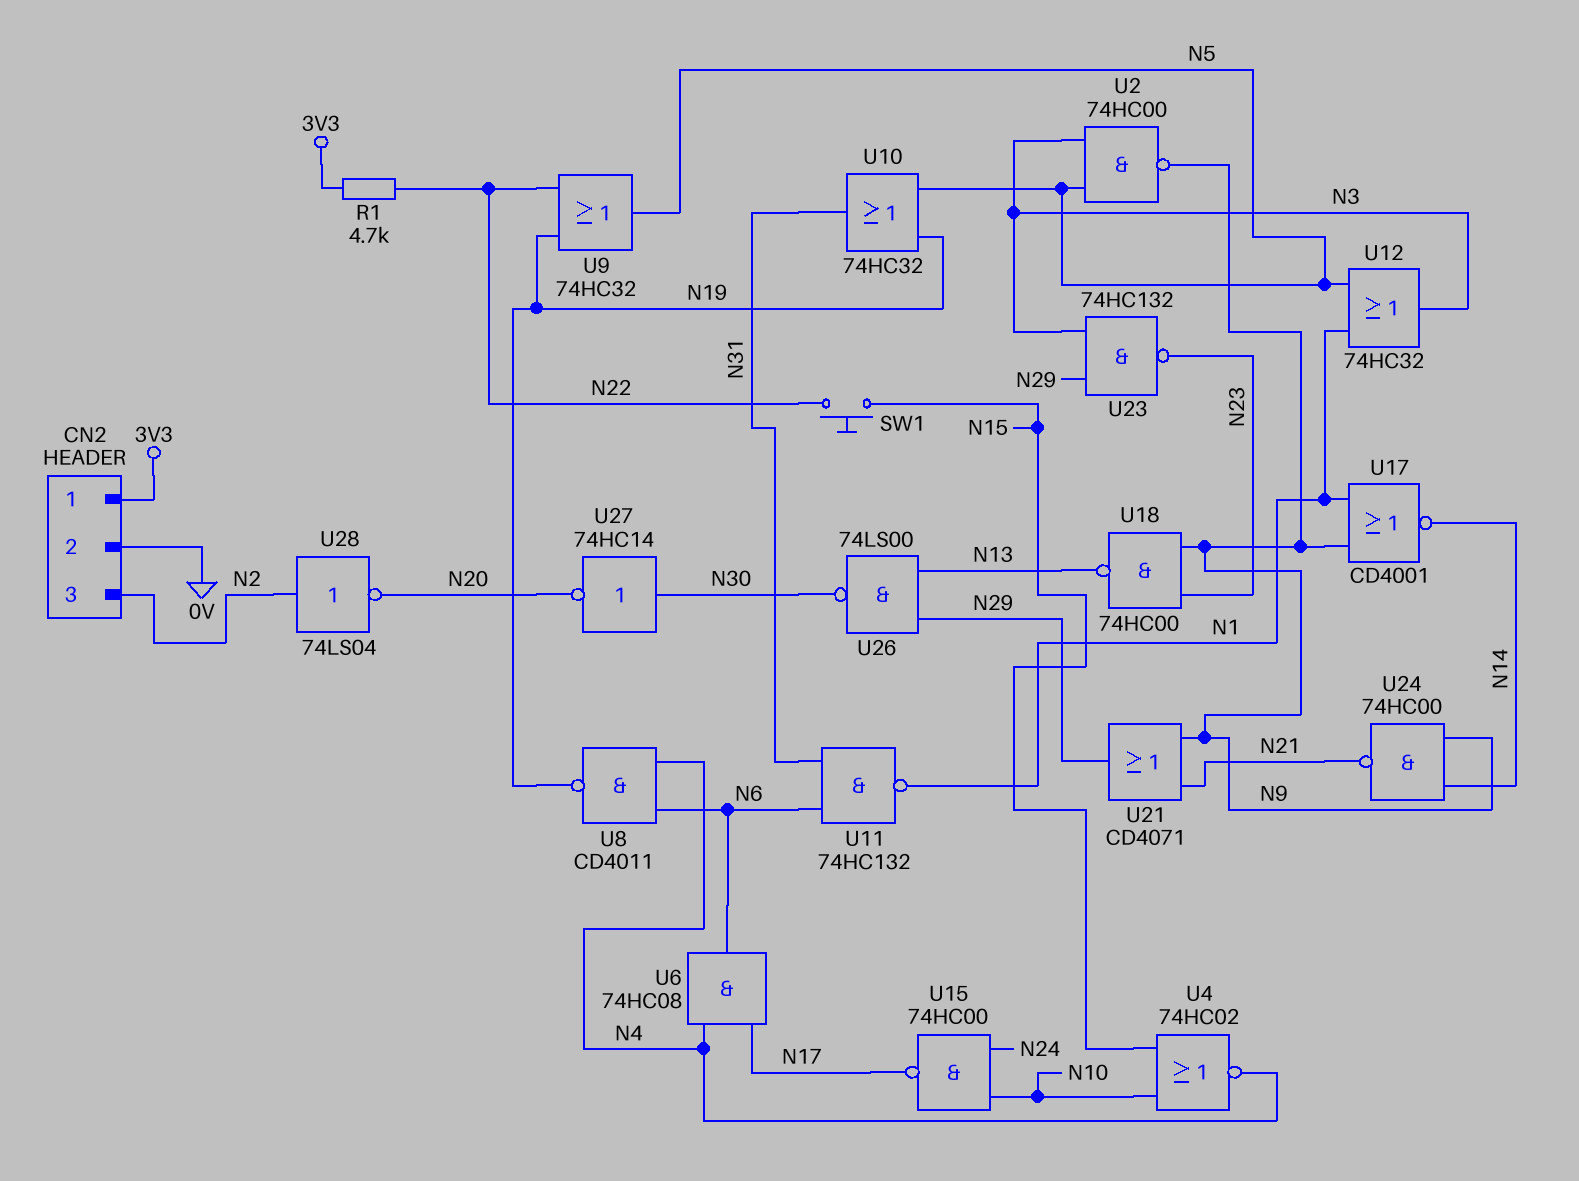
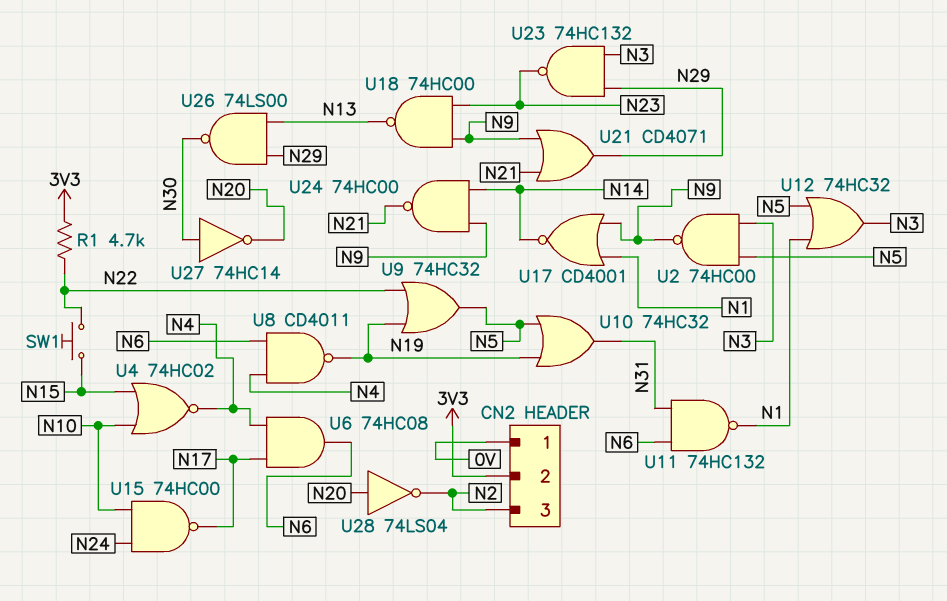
CN2 pin 1: 3V3 -> 0V
CN2 pin 2: 0V -> 3V3
U28: NOT 74LS04 (in N2, out N20) -> NOT 74LS04 (in N20, out N2)

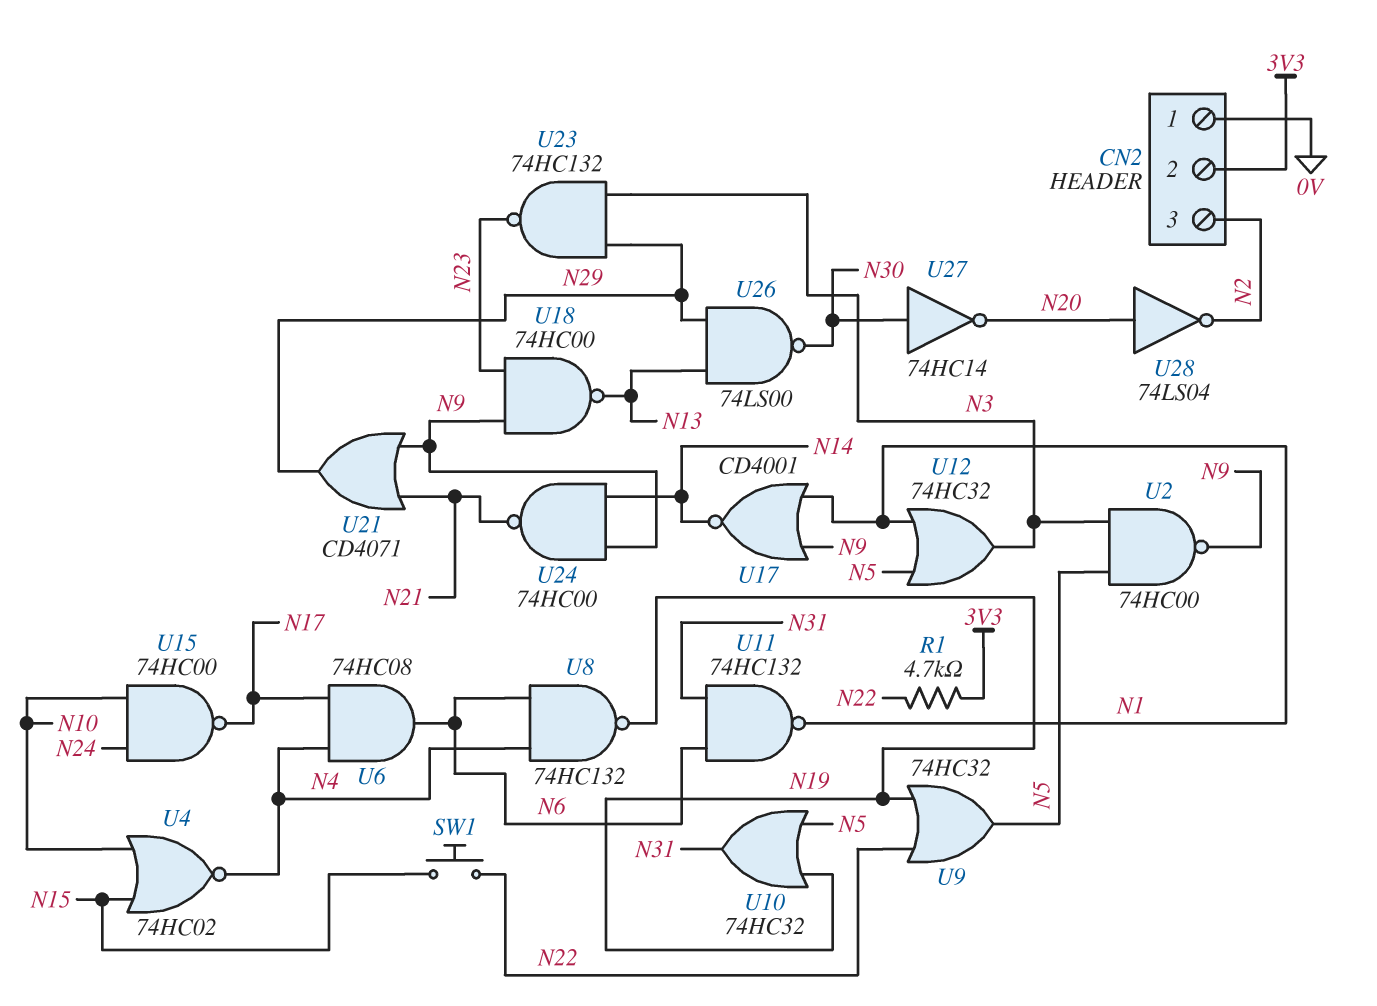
U8: NAND CD4011 (in N4, in N6, out N19) -> NAND 74HC132 (in N4, in N6, out N19)

